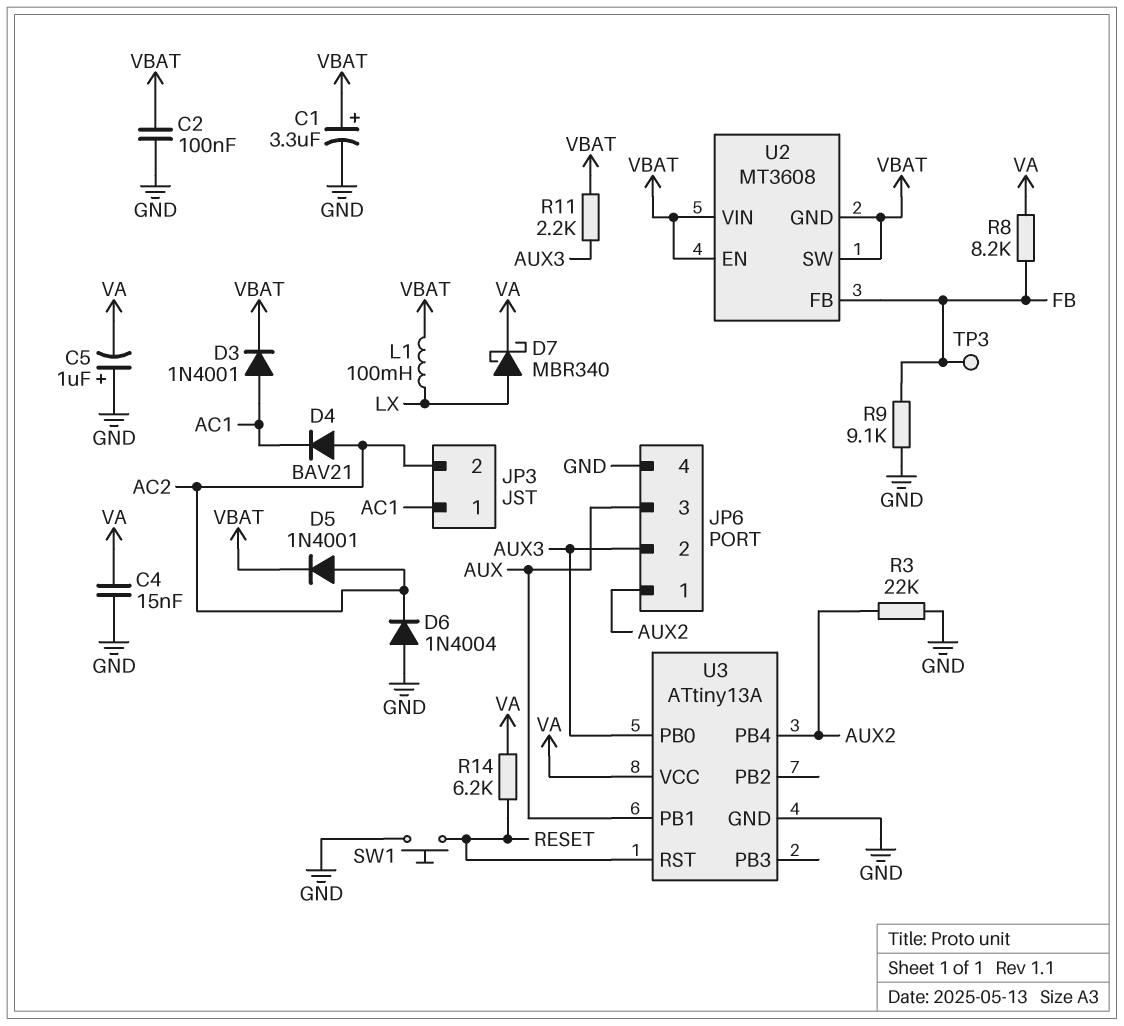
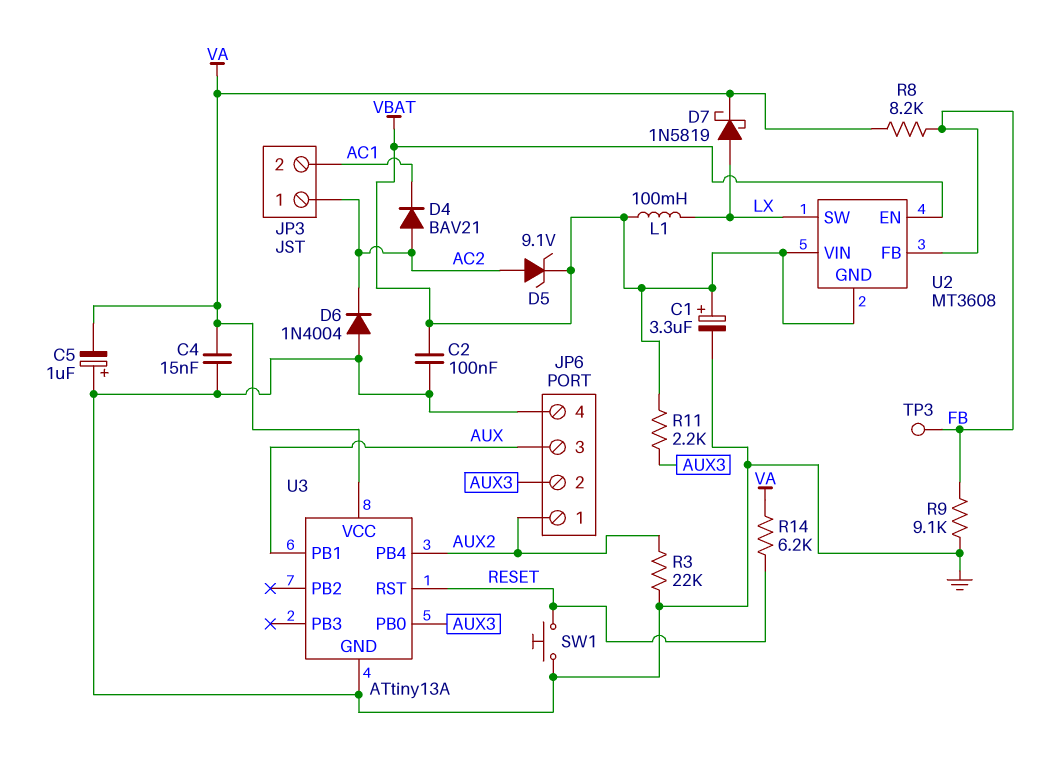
D3: diode 1N4001 (A AC1, K VBAT) -> none
D5: diode 1N4001 (A AC2, K VBAT) -> zener 9.1V (A AC2, K VBAT)
D7: schottky MBR340 (A LX, K VA) -> schottky 1N5819 (A LX, K VA)
JP3 pin 1: AC1 -> AC2
JP3 pin 2: AC2 -> AC1
U2 pin SW: VBAT -> LX

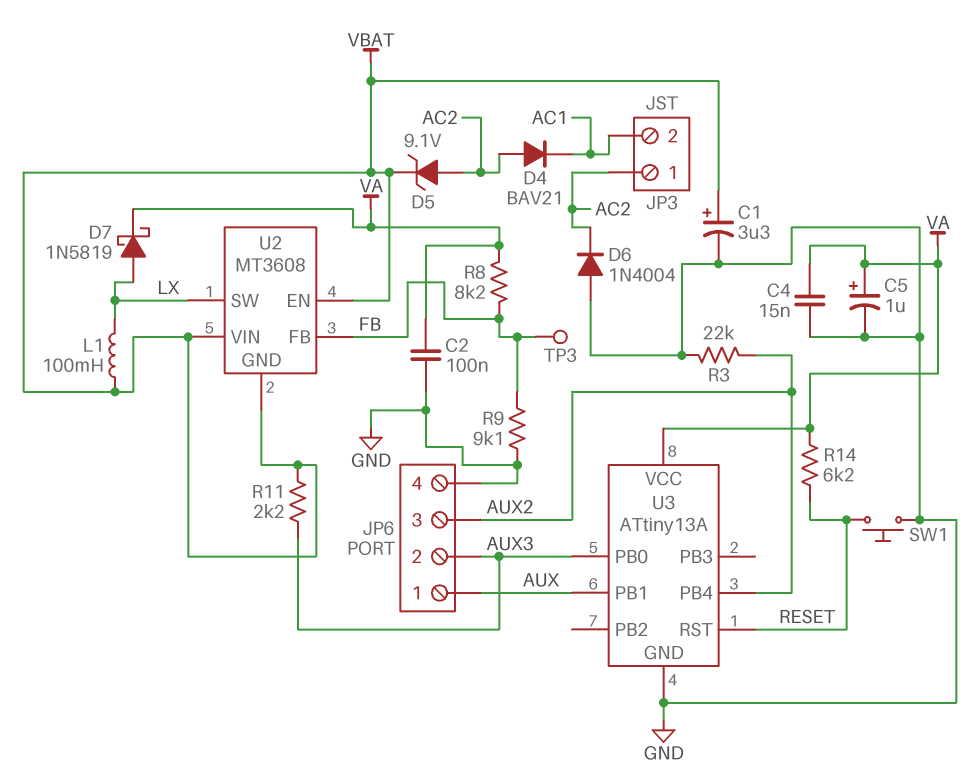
C2: 100nF (GND, VBAT) -> 100nF (GND, VA)
C5: 1uF (plus GND, minus VA) -> 1uF (plus VA, minus GND)
JP6 pin 1: AUX2 -> AUX
JP6 pin 3: AUX -> AUX2

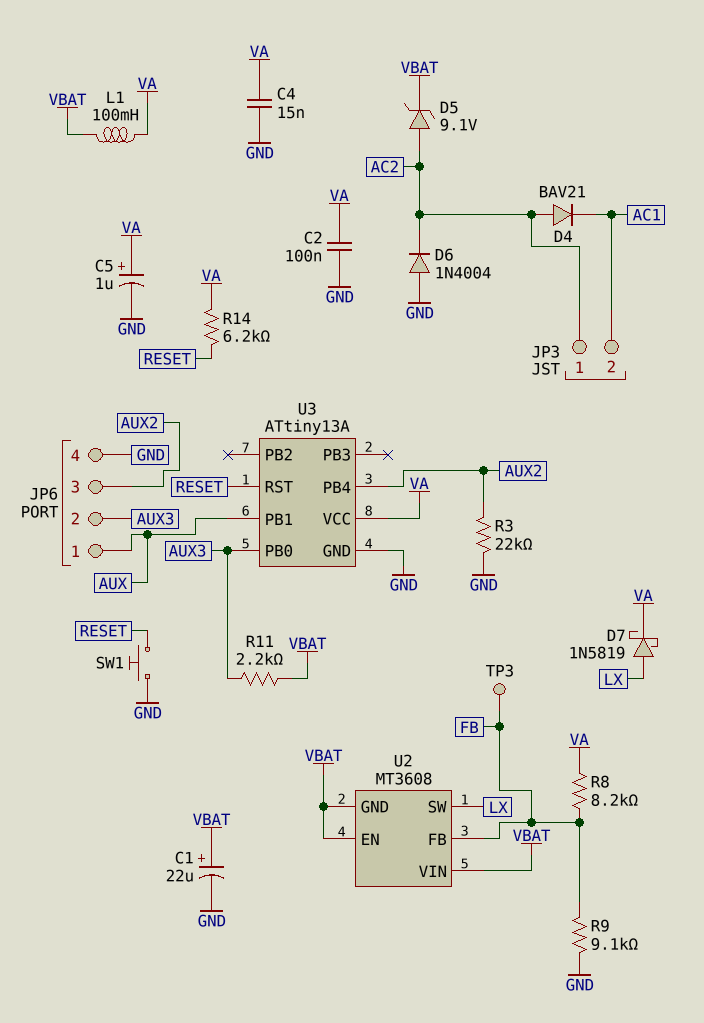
C1: 3.3uF (plus VBAT, minus GND) -> 22uF (plus VBAT, minus GND)
L1: 100mH (LX, VBAT) -> 100mH (VA, VBAT)

